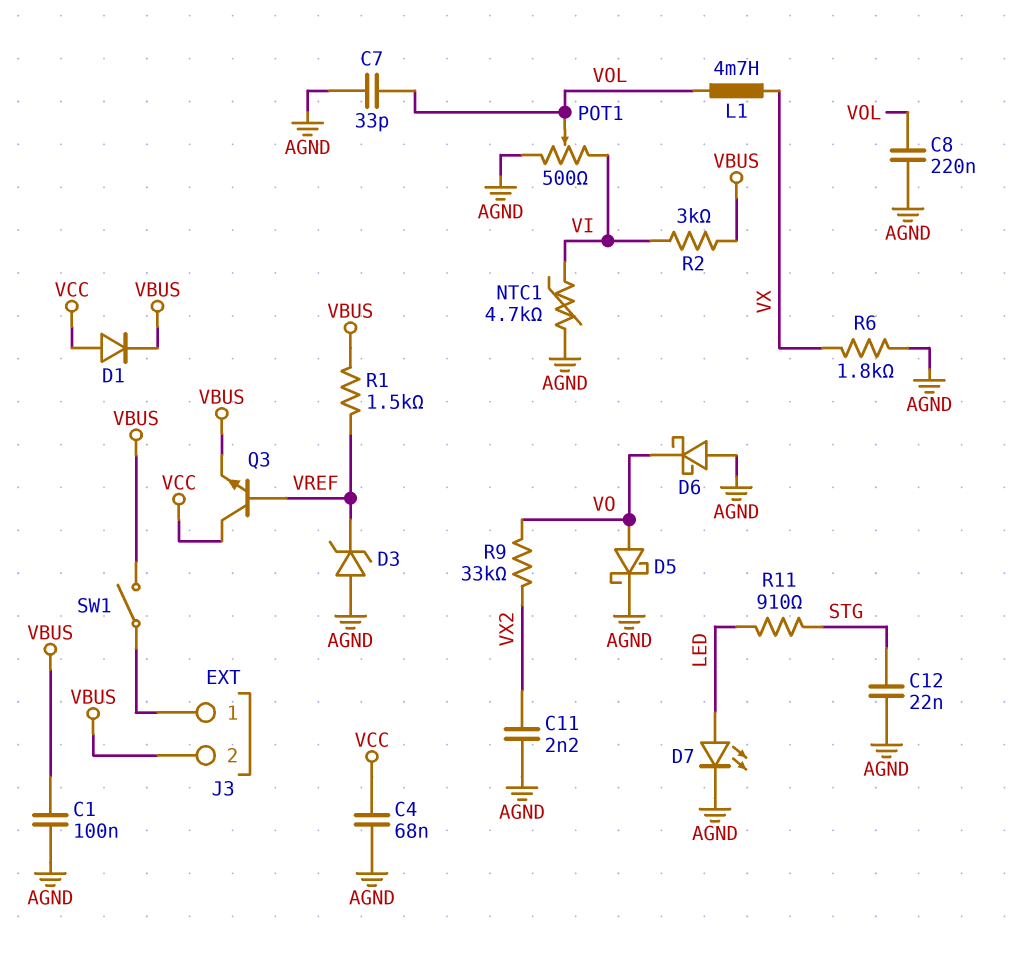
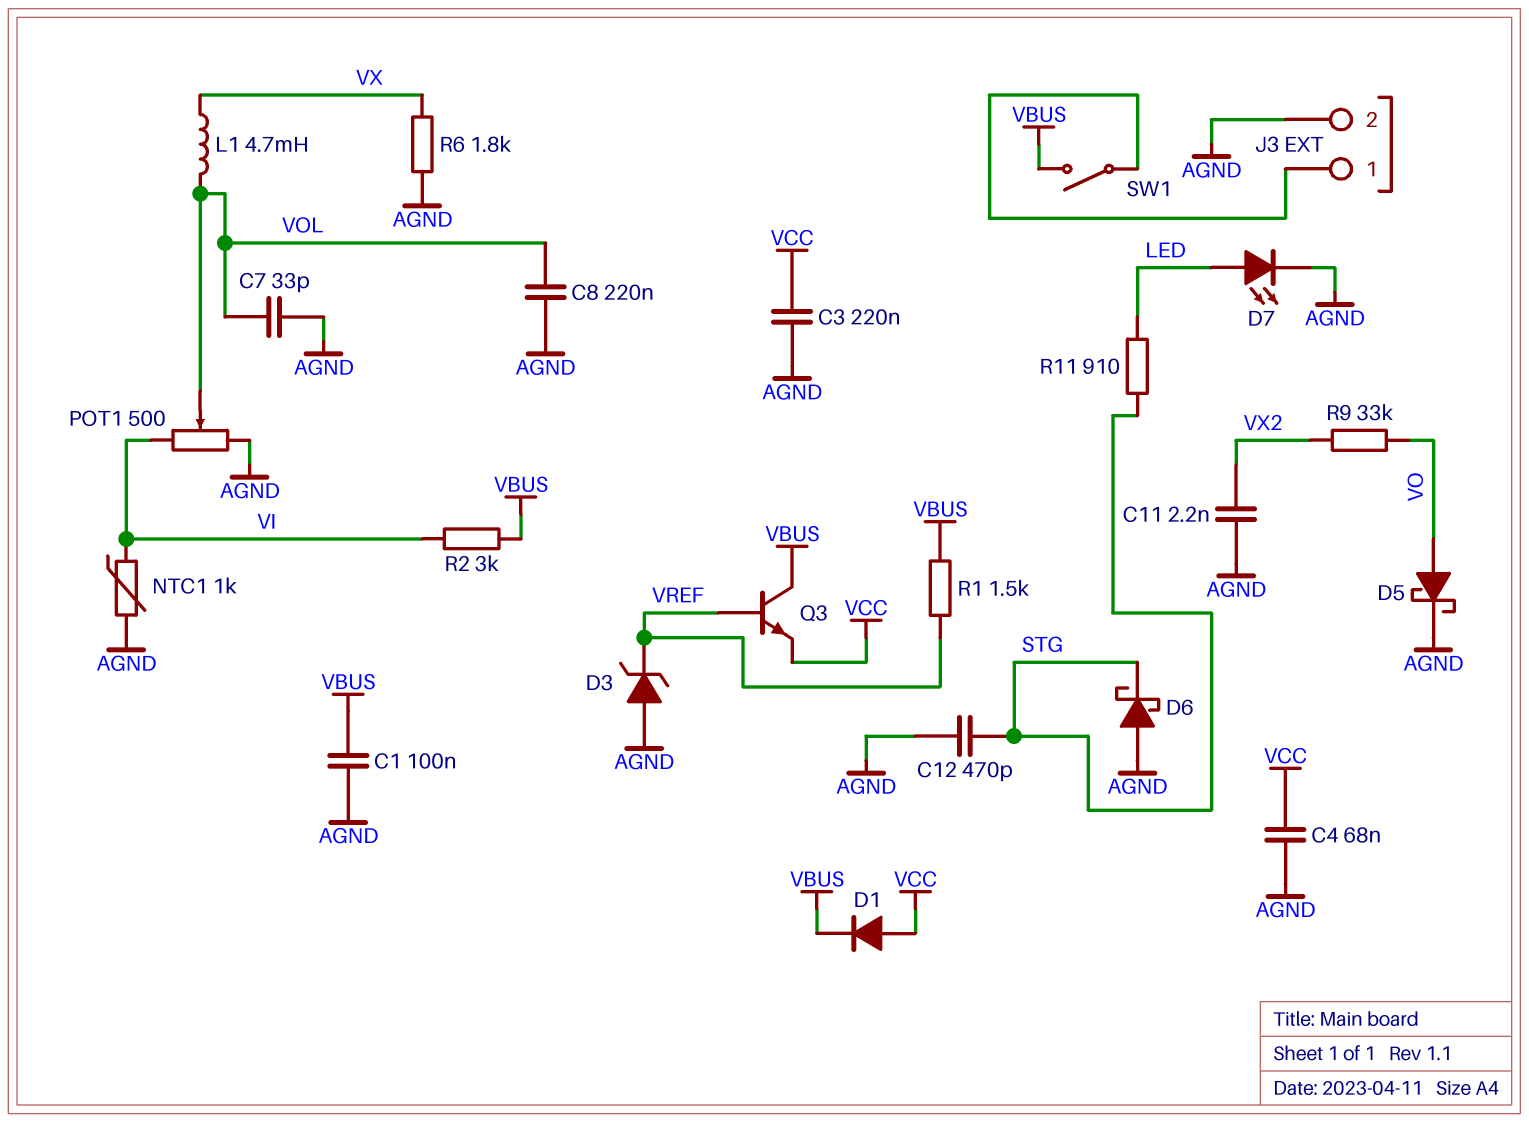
C3: none -> 220nF (AGND, VCC)
C12: 22nF (AGND, STG) -> 470pF (AGND, STG)
D6: schottky (A AGND, K VO) -> schottky (A AGND, K STG)
J3 pin 2: VBUS -> AGND
NTC1: 4.7k (AGND, VI) -> 1k (AGND, VI)
Q3: NPN (B VREF, C VCC, E VBUS) -> NPN (B VREF, C VBUS, E VCC)

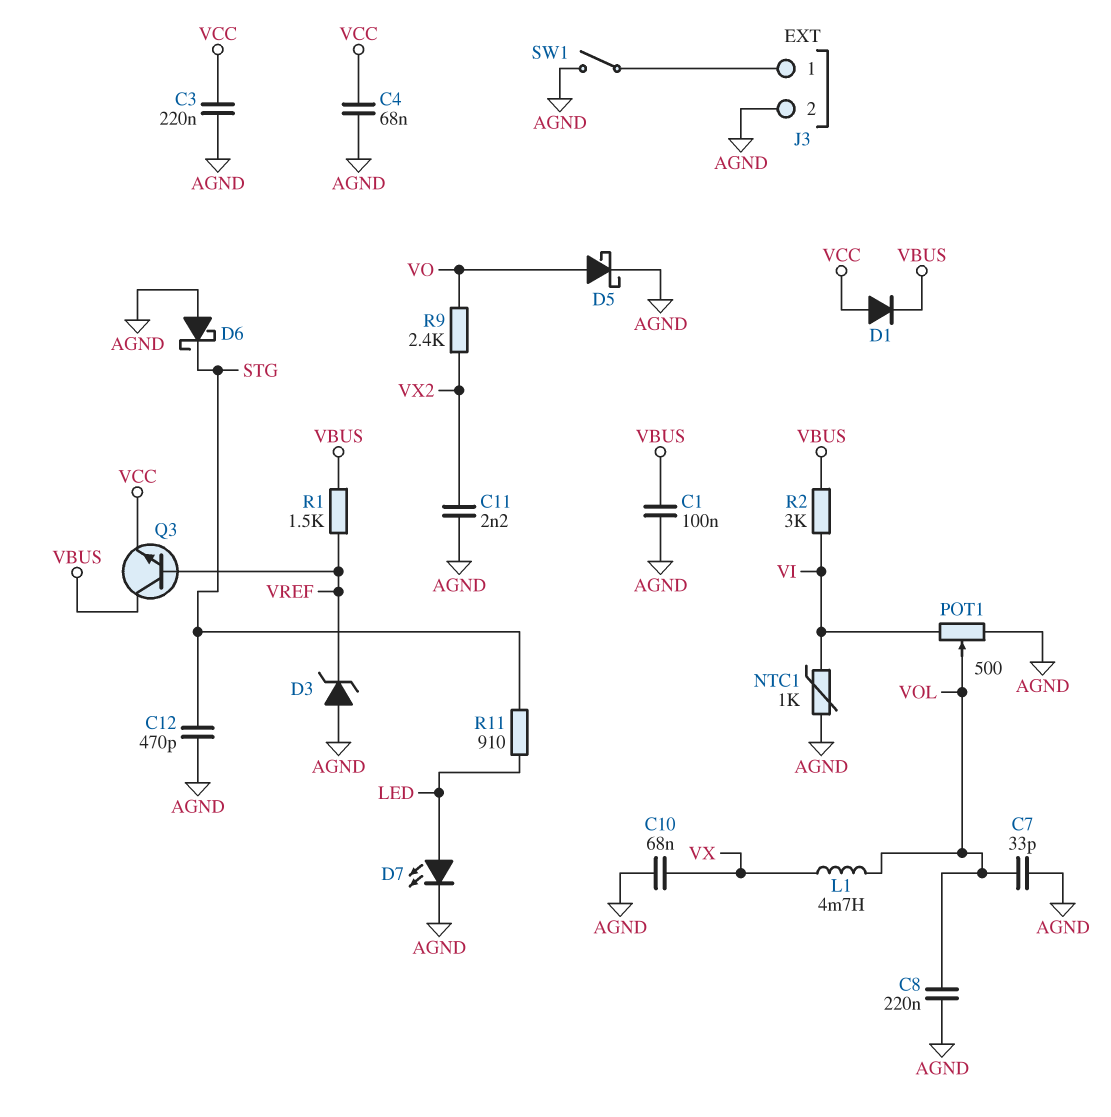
C10: none -> 68nF (AGND, VX)
R6: 1.8k (AGND, VX) -> none
R9: 33k (VO, VX2) -> 2.4k (VO, VX2)
SW1: switch (J3/1, VBUS) -> switch (AGND, J3/1)

